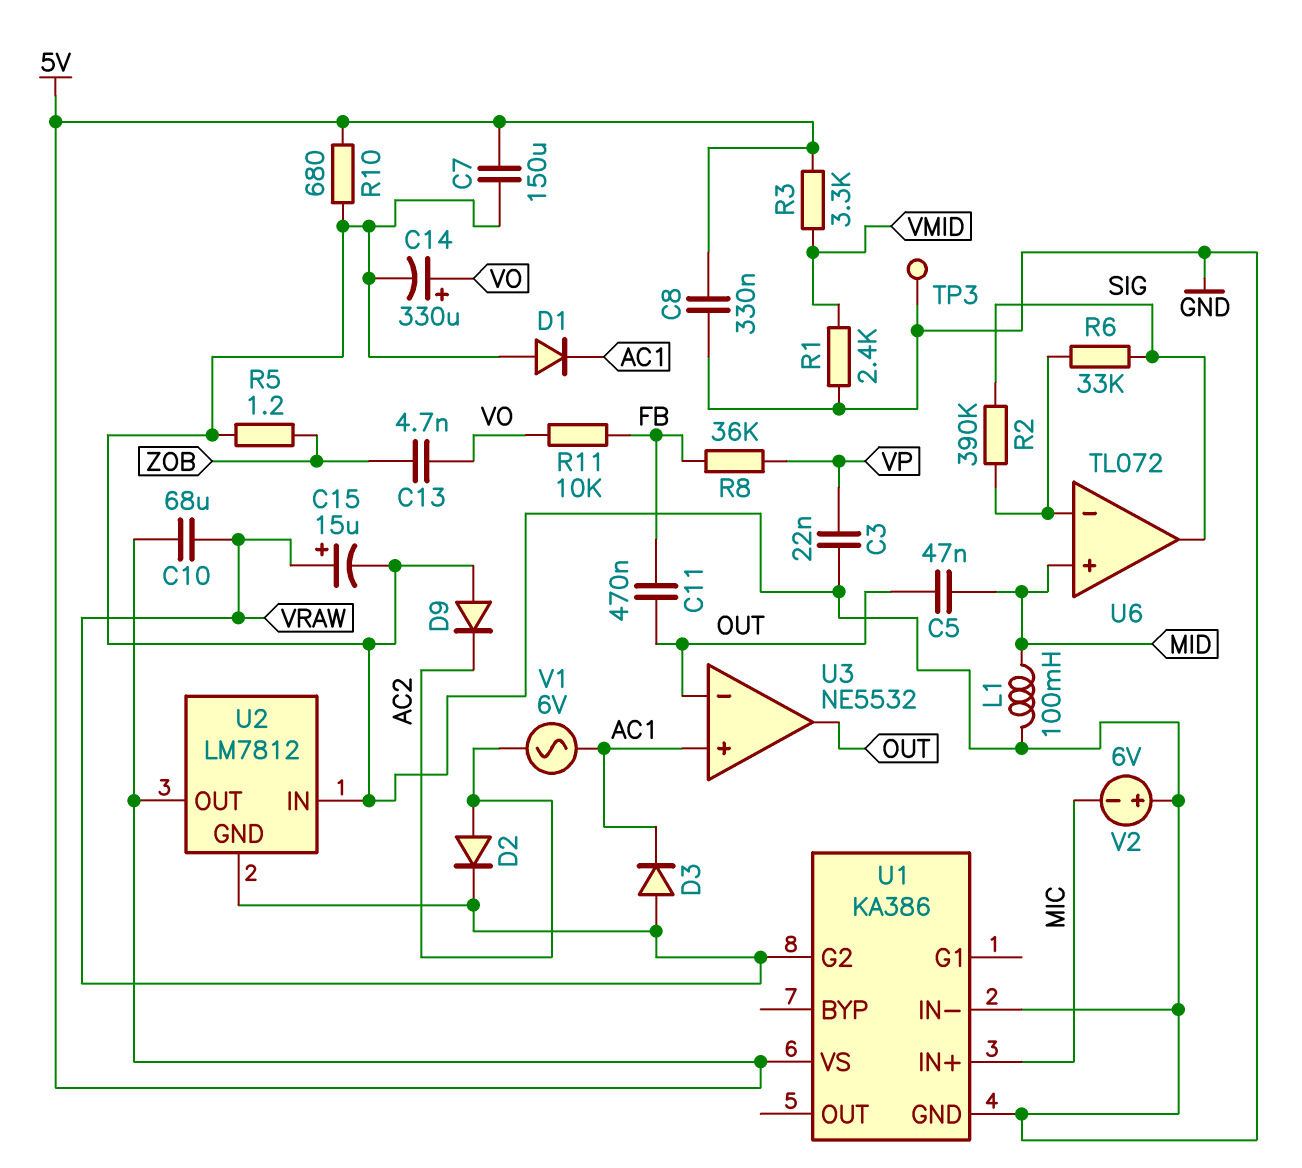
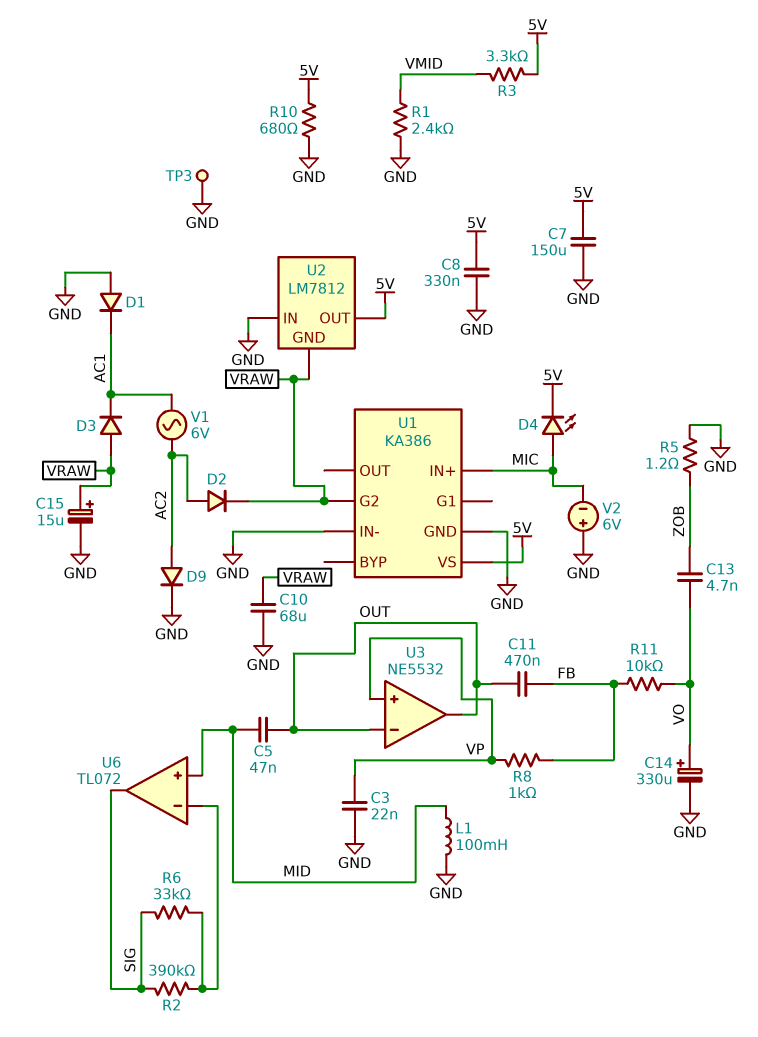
C10: 68uF (5V, VRAW) -> 68uF (GND, VRAW)
D4: none -> LED (A MIC, K 5V)
D9: diode (A GND, K AC2) -> diode (A AC2, K GND)
R8: 36k (FB, VP) -> 1k (FB, VP)
U3 pin in+: AC1 -> VP

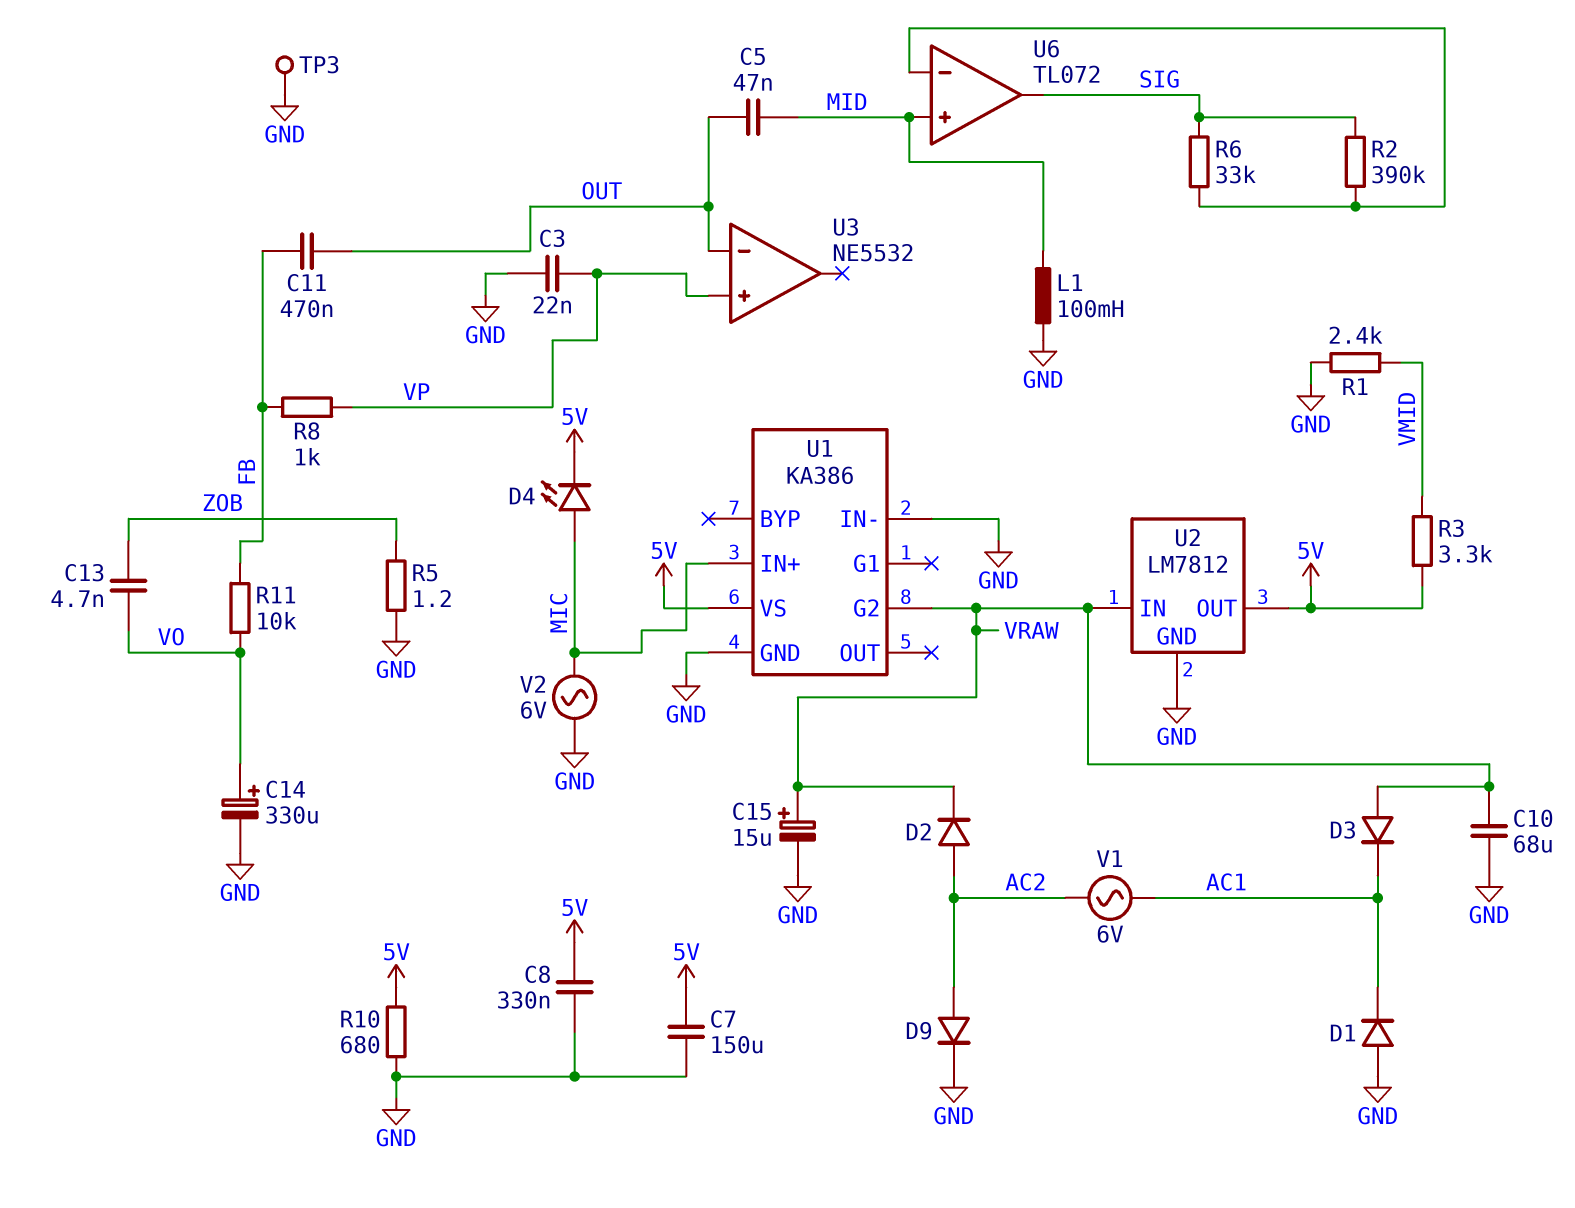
U2 pin GND: VRAW -> GND
U2 pin IN: GND -> VRAW
U3 pin out: OUT -> none
V2: 6V (plus GND, minus MIC) -> AC 6V (GND, MIC)

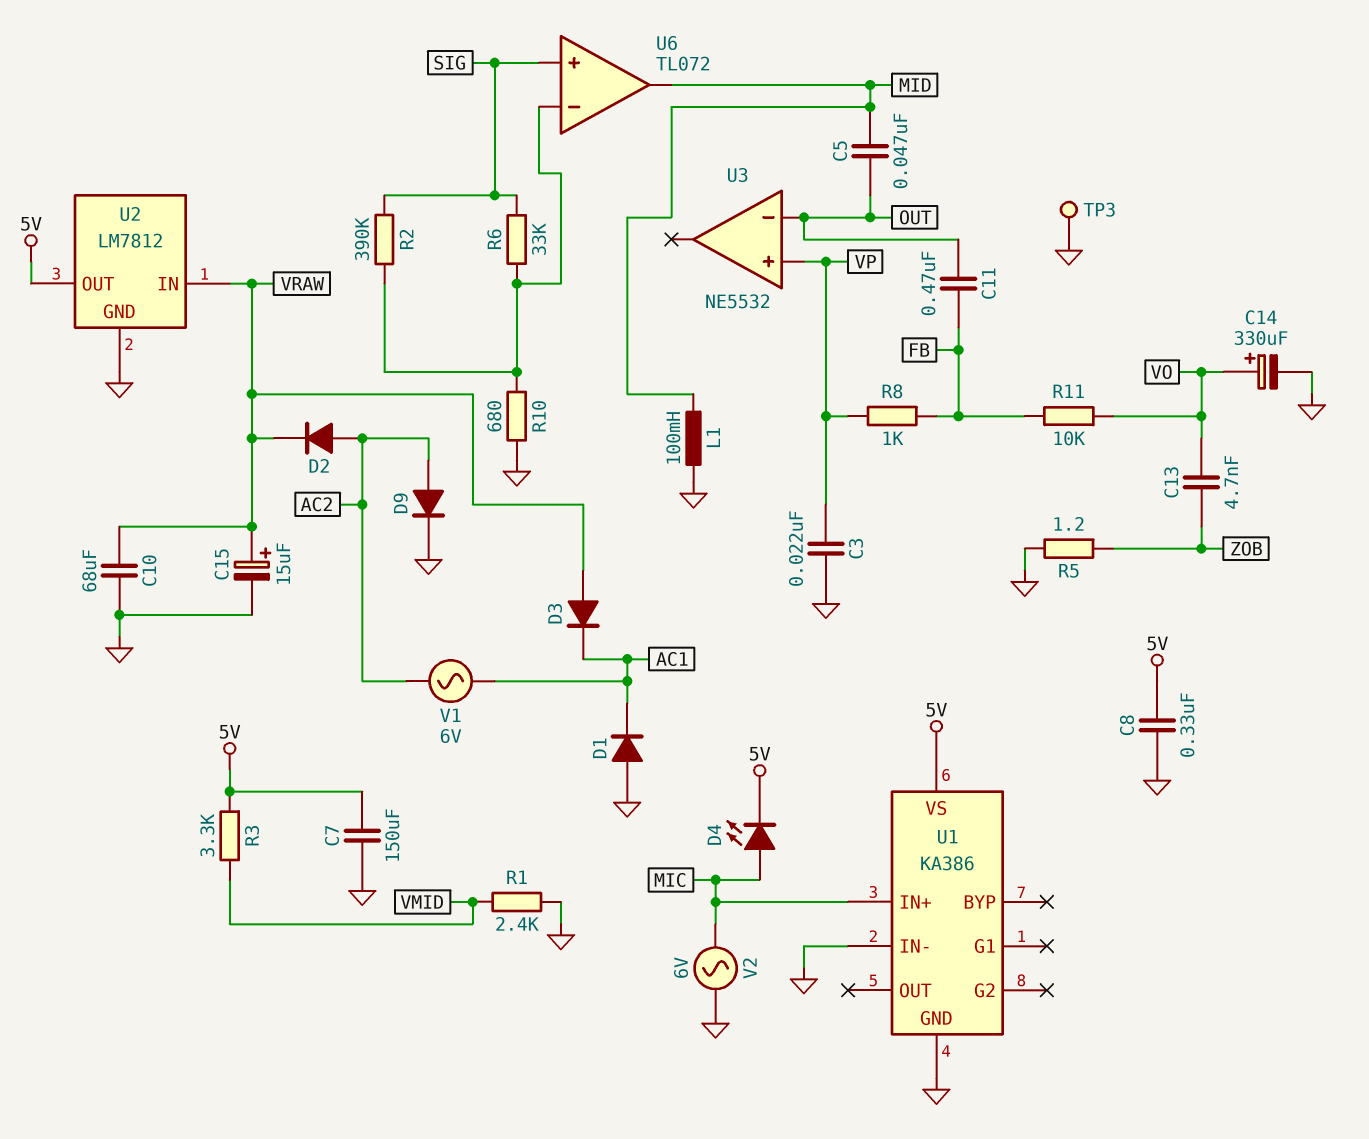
R10: 680 (5V, GND) -> 680 (GND, U6/in-)
U1 pin G2: VRAW -> none
U6 pin in+: MID -> SIG
U6 pin out: SIG -> MID

